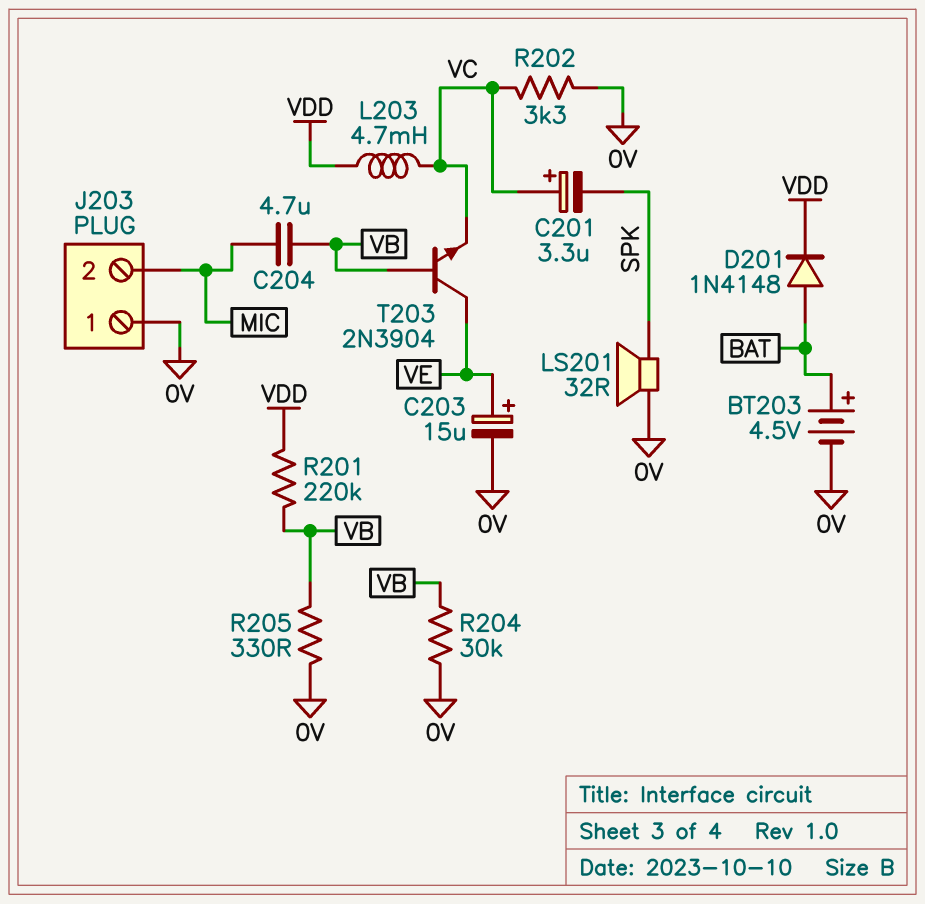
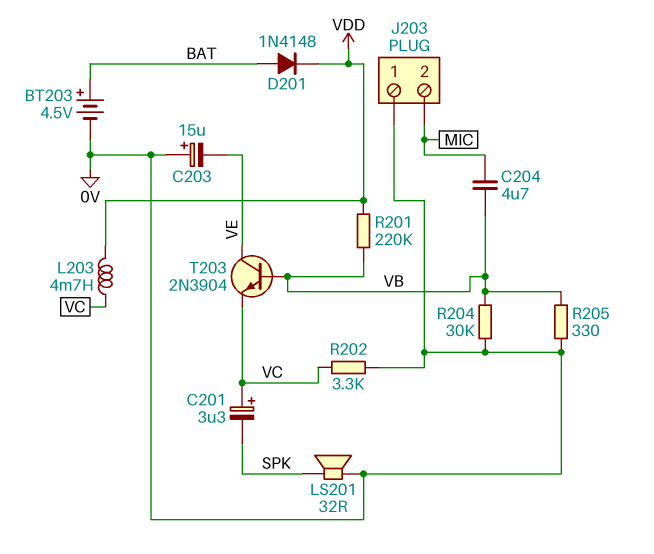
C203: 15uF (plus VE, minus 0V) -> 15uF (plus 0V, minus VE)

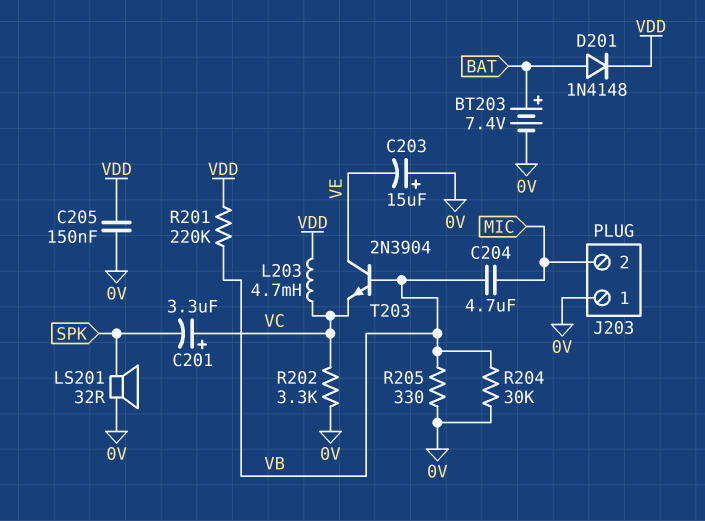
BT203: 4.5V (plus BAT, minus 0V) -> 7.4V (plus BAT, minus 0V)
C205: none -> 150nF (0V, VDD)

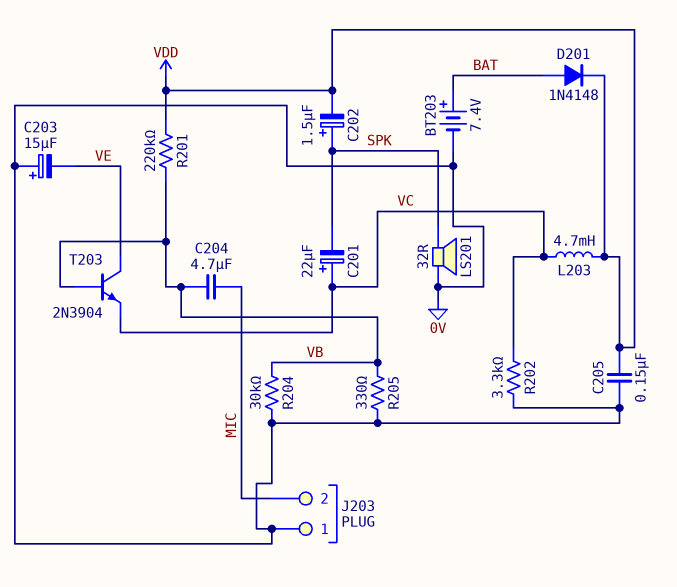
C201: 3.3uF (plus VC, minus SPK) -> 22uF (plus VC, minus SPK)
C202: none -> 1.5uF (plus SPK, minus VDD)

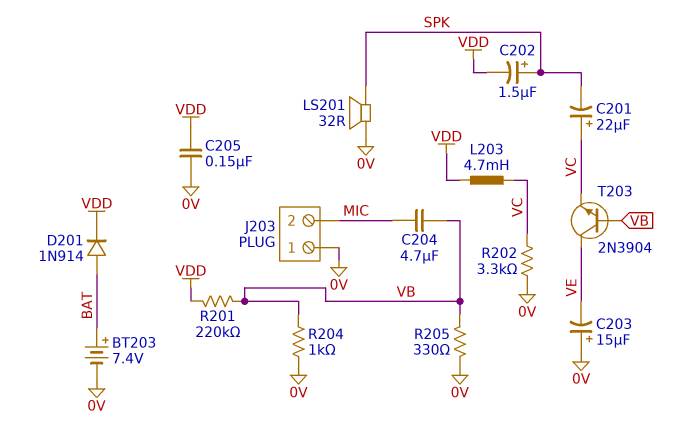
D201: diode 1N4148 (A BAT, K VDD) -> diode 1N914 (A BAT, K VDD)
R204: 30k (0V, VB) -> 1k (0V, VB)

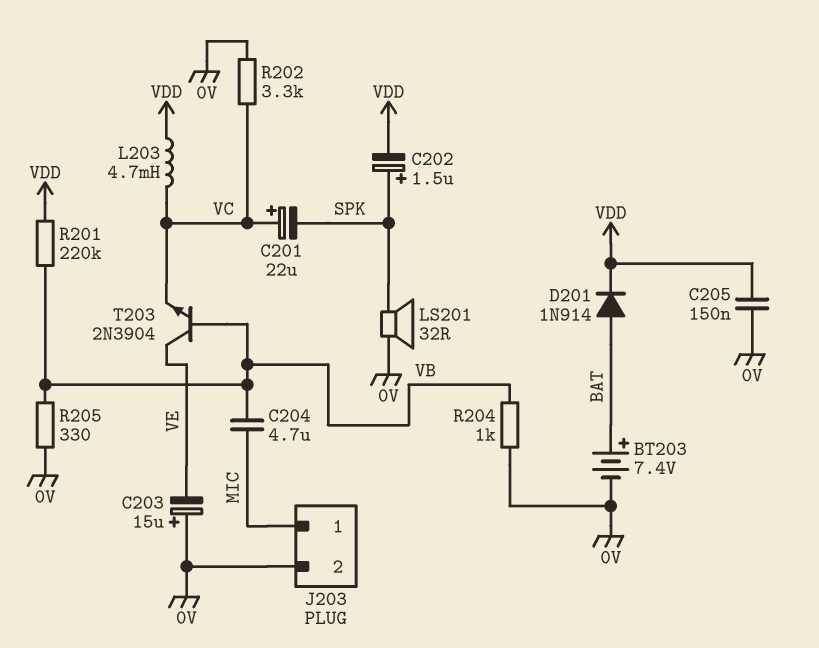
J203 pin 1: 0V -> MIC
J203 pin 2: MIC -> 0V

